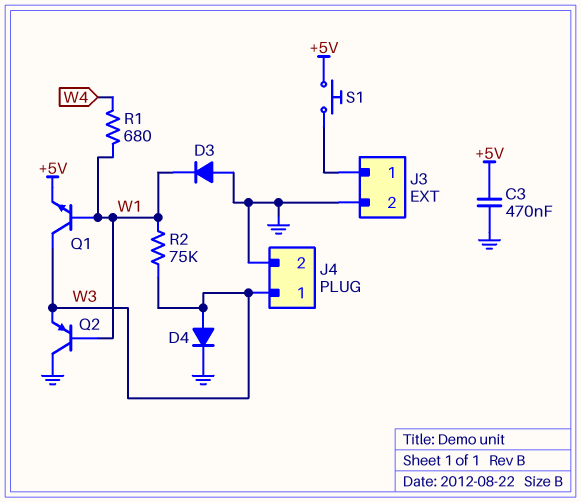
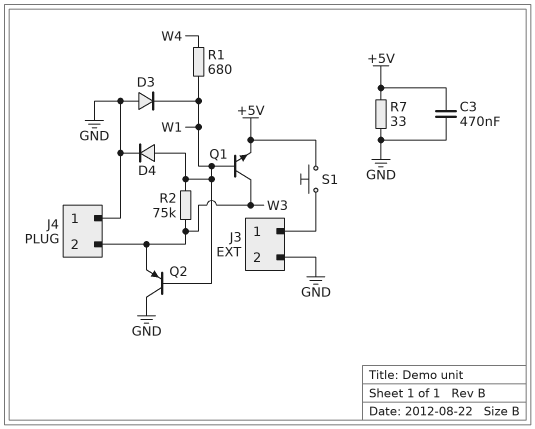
D4: diode (A W3, K GND) -> diode (A W1, K GND)
J4 pin 1: W3 -> GND
J4 pin 2: GND -> W3
R7: none -> 33 (+5V, GND)

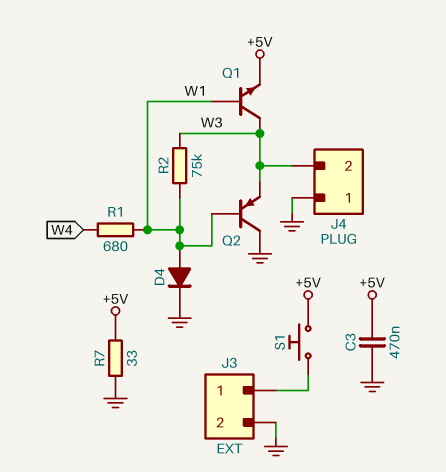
D3: diode (A GND, K W1) -> none

